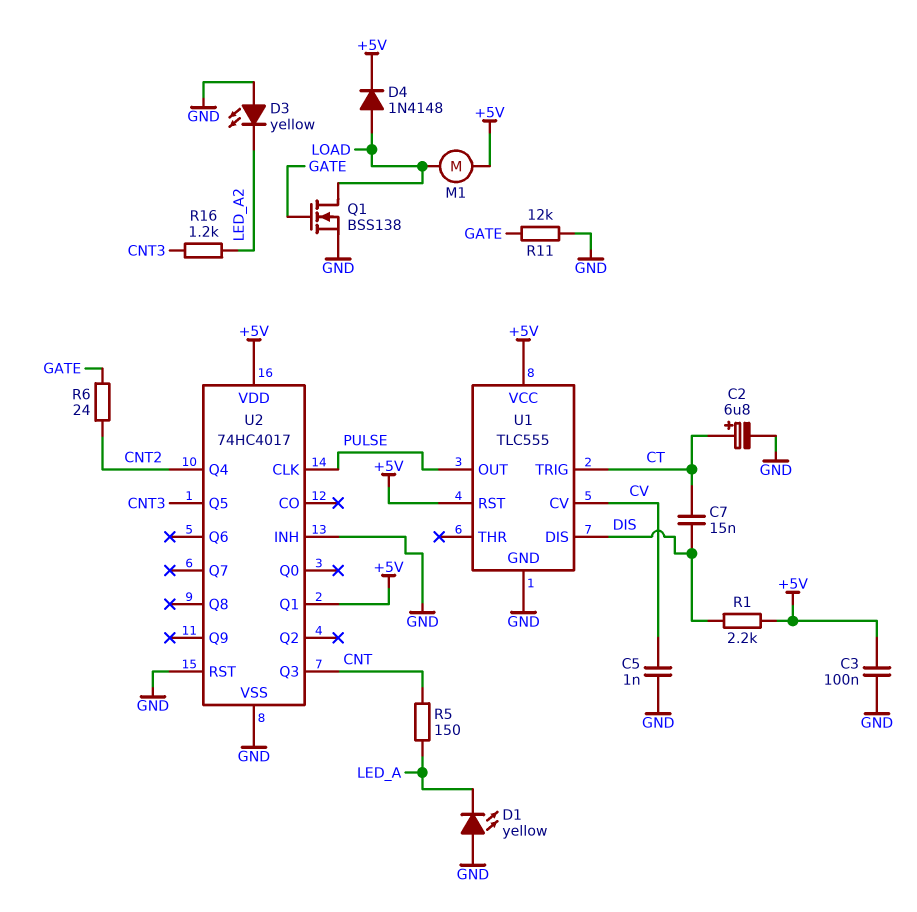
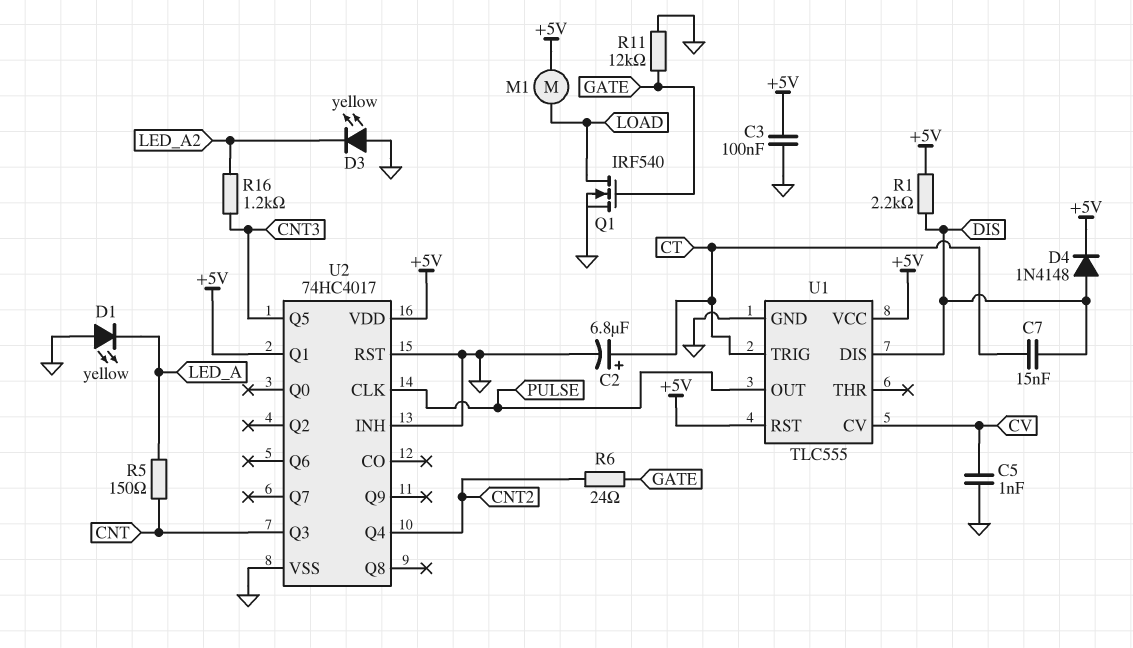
D4: diode 1N4148 (A LOAD, K +5V) -> diode 1N4148 (A DIS, K +5V)
Q1: NMOS BSS138 (G GATE, D LOAD, S GND) -> NMOS IRF540 (G GATE, D LOAD, S GND)

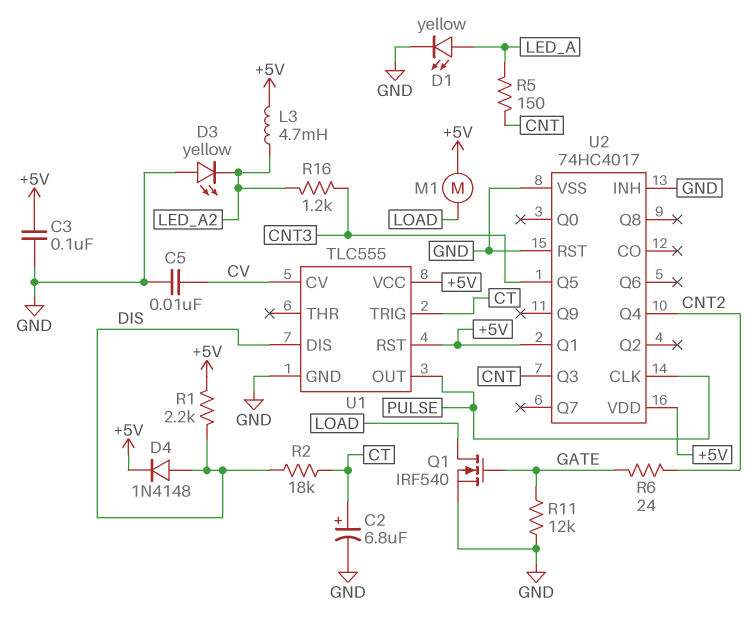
C5: 1nF (CV, GND) -> 10nF (CV, GND)
C7: 15nF (CT, DIS) -> none
D1: LED yellow (A GND, K LED_A) -> LED yellow (A LED_A, K GND)
L3: none -> 4.7mH (+5V, LED_A2)
R2: none -> 18k (CT, DIS)

